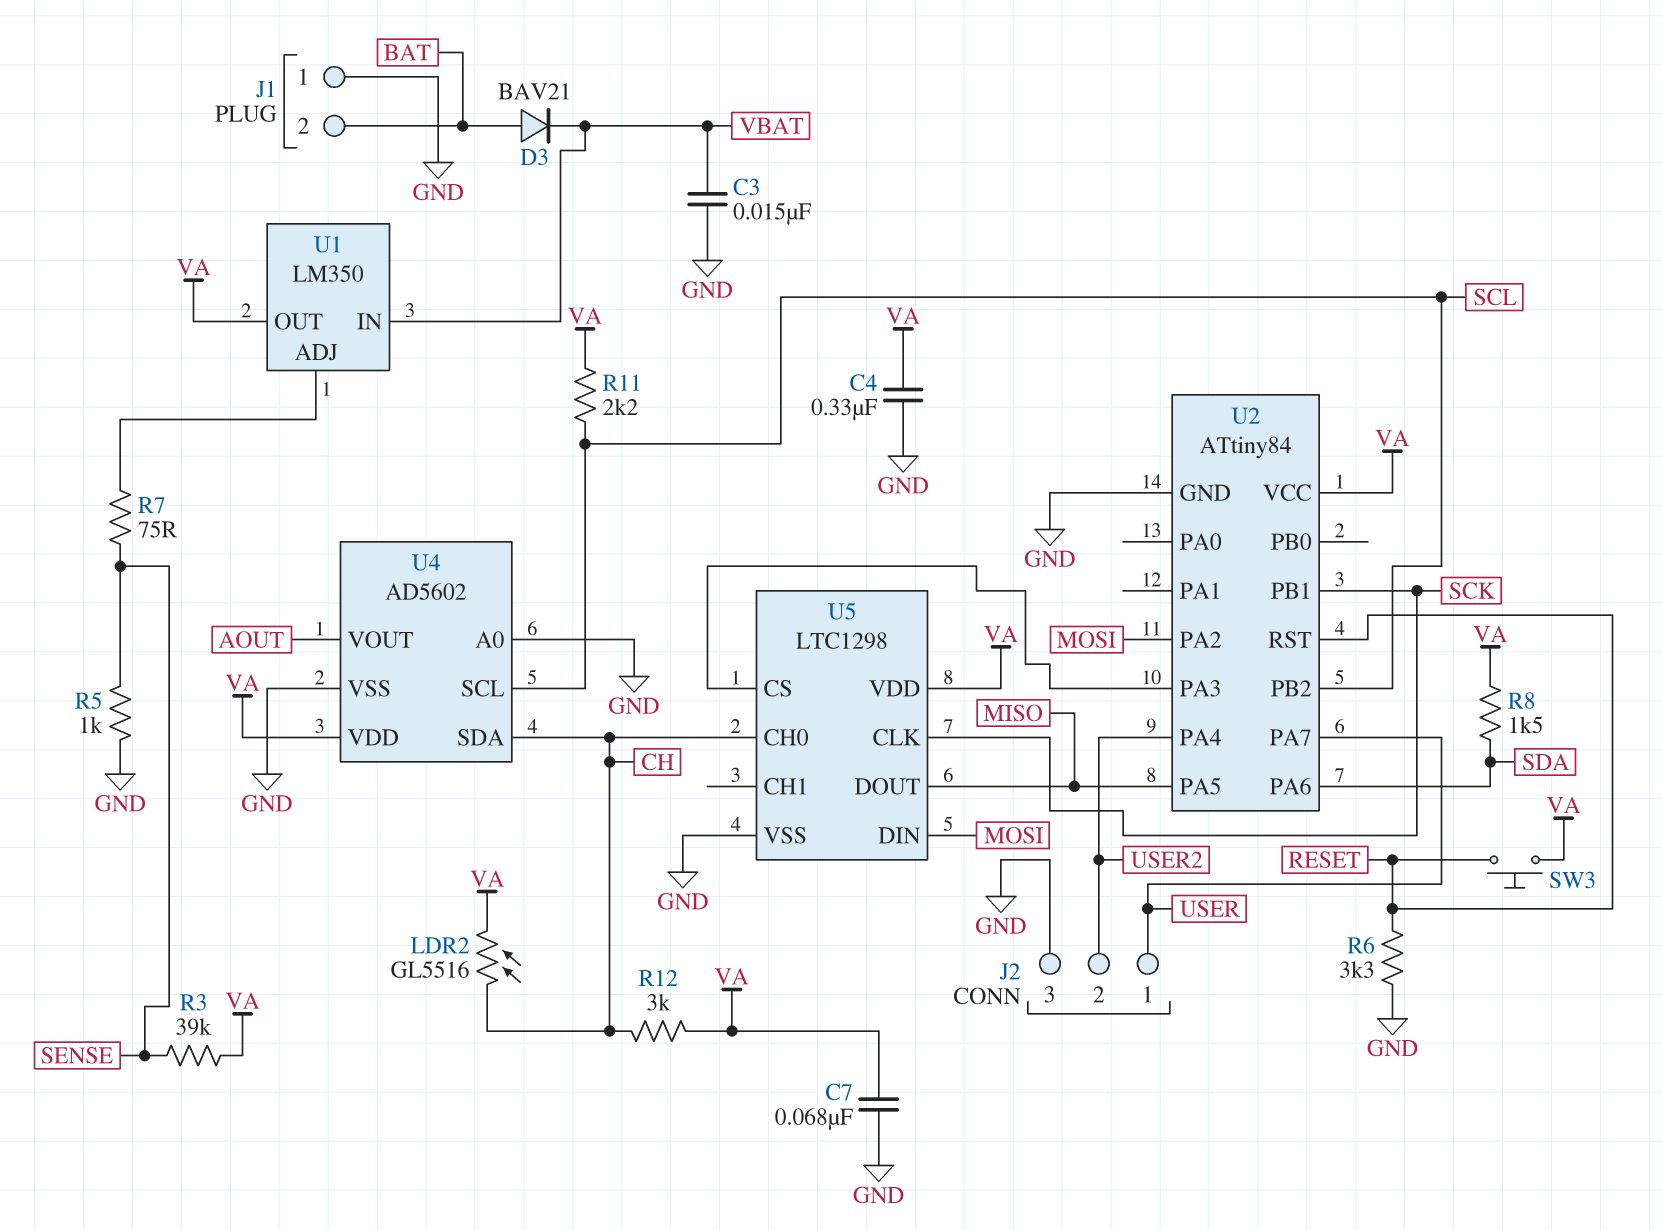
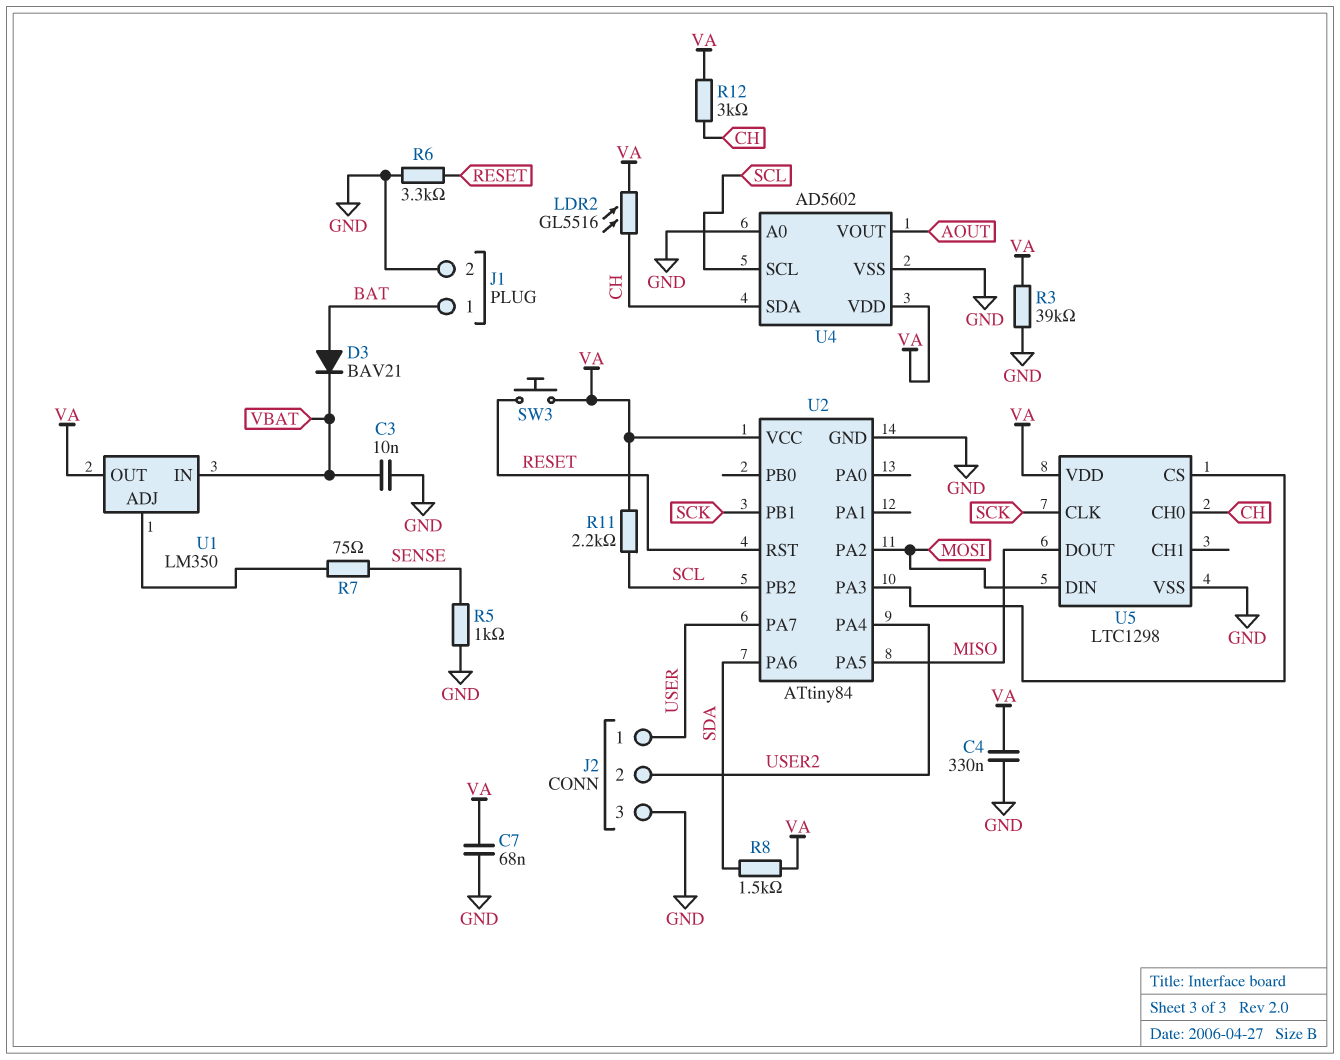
C3: 15nF (GND, VBAT) -> 10nF (GND, VBAT)
J1 pin 1: GND -> BAT
J1 pin 2: BAT -> GND
R3: 39k (SENSE, VA) -> 39k (GND, VA)

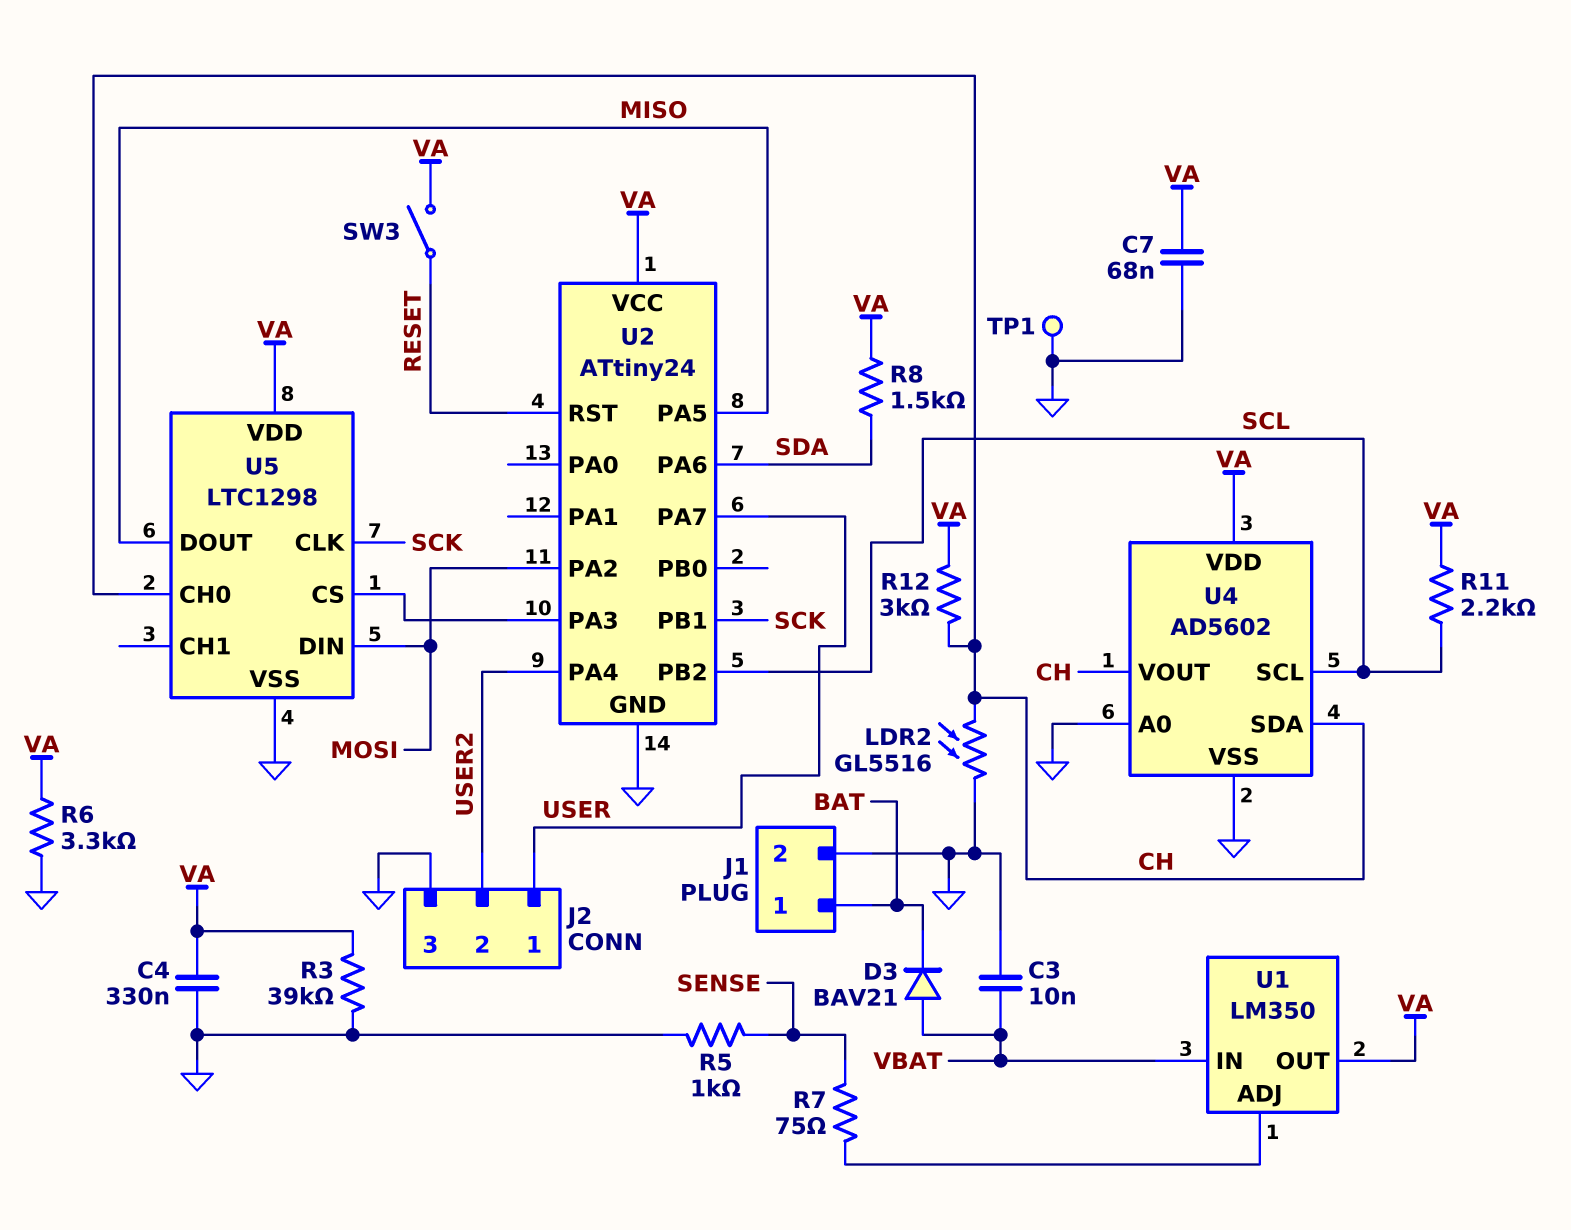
D3: diode BAV21 (A BAT, K VBAT) -> diode BAV21 (A VBAT, K BAT)
LDR2: GL5516 (CH, VA) -> GL5516 (CH, GND)
R6: 3.3k (GND, RESET) -> 3.3k (GND, VA)
SW3: button (RESET, VA) -> switch (RESET, VA)
TP1: none -> test point (GND)
U2: ATtiny84 -> ATtiny24
U4 pin VOUT: AOUT -> CH

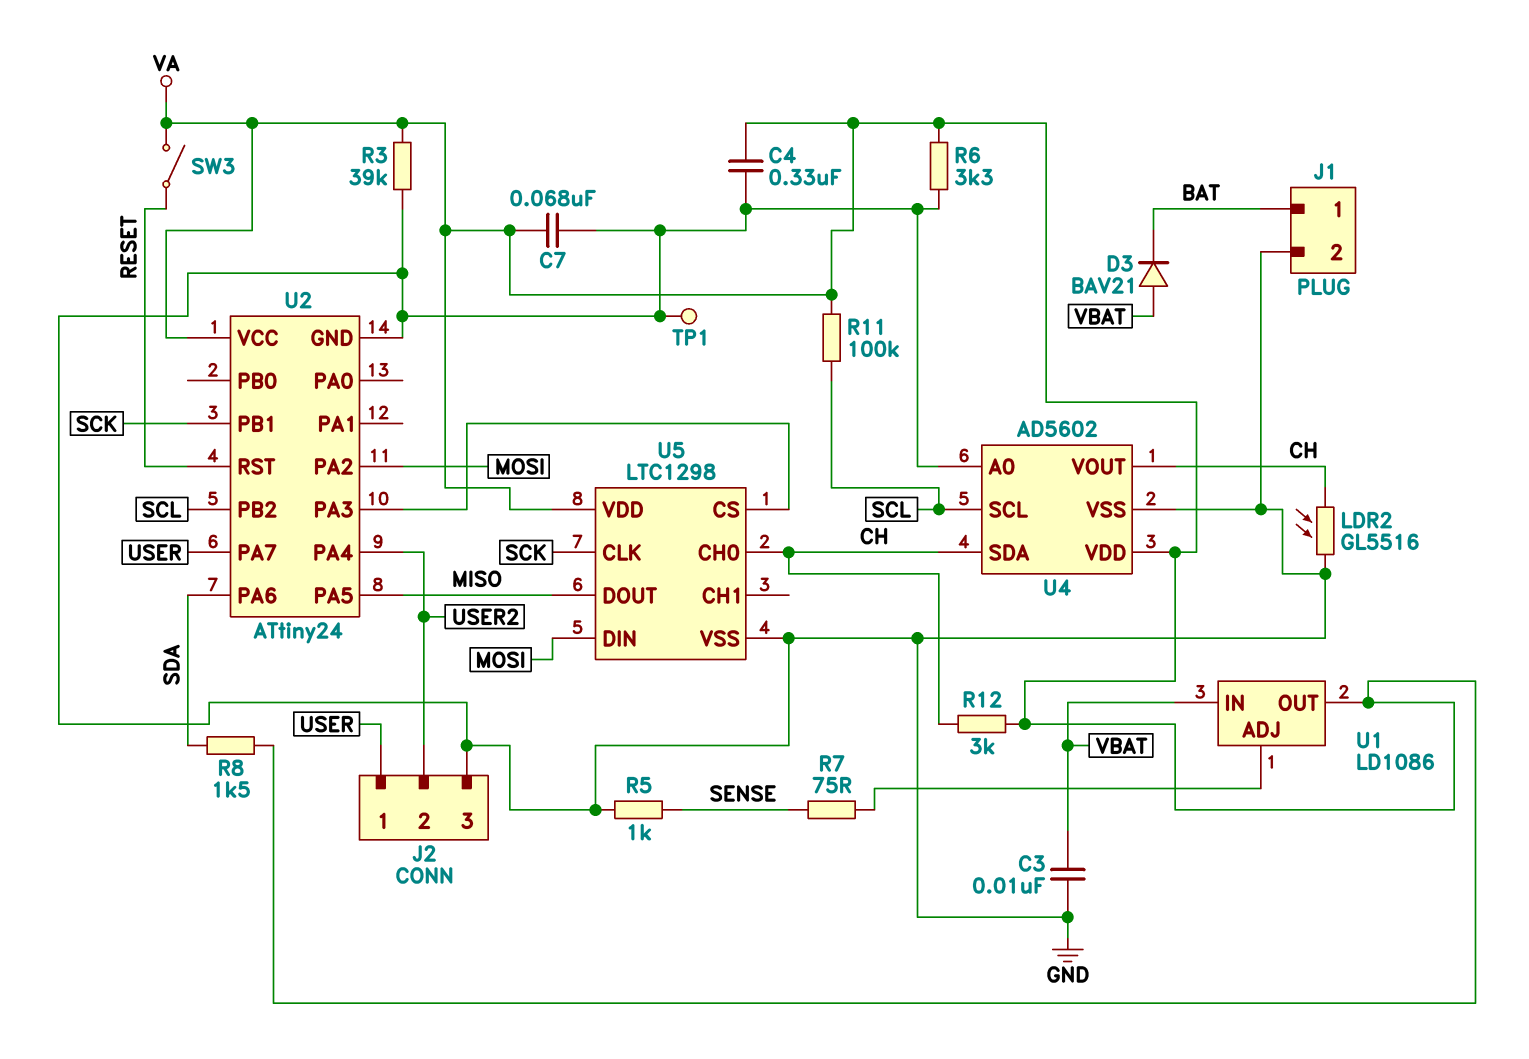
R11: 2.2k (SCL, VA) -> 100k (SCL, VA)
U1: LM350 -> LD1086

